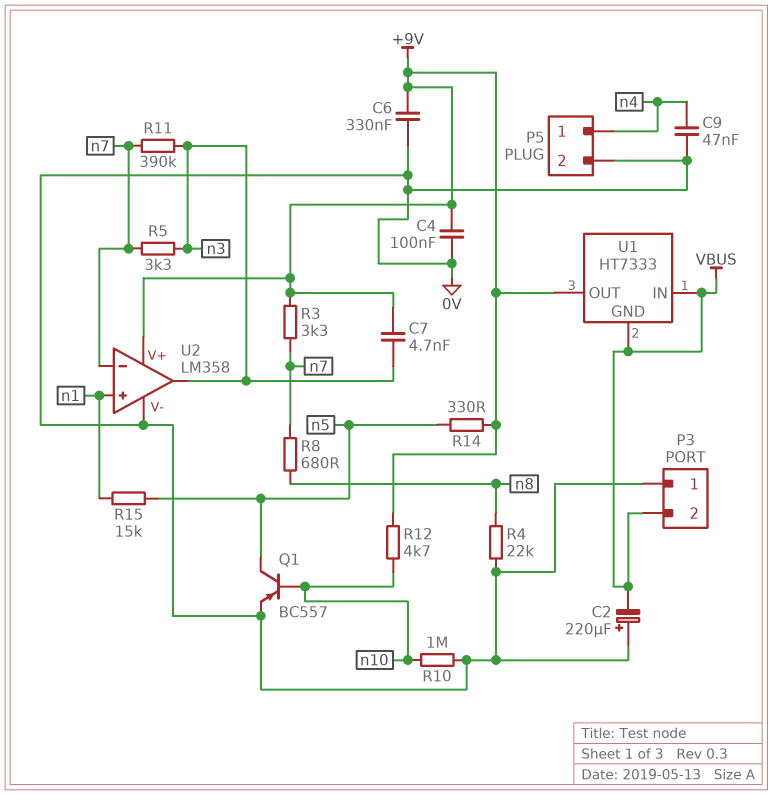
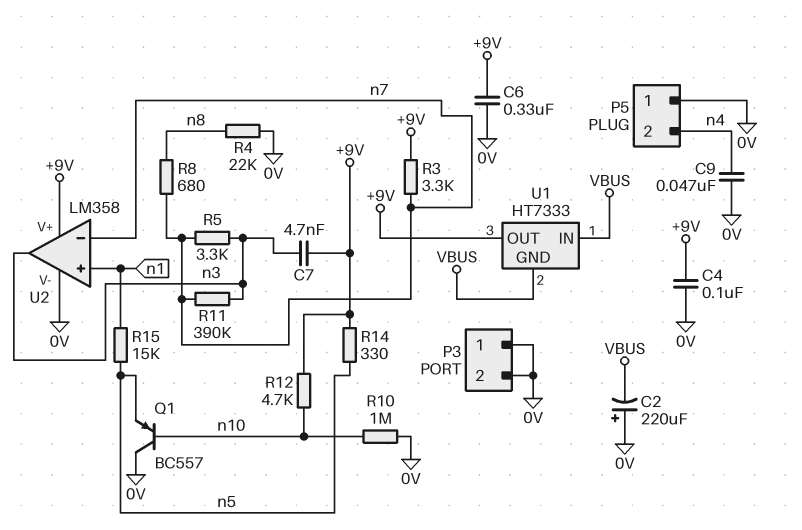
P3 pin 2: VBUS -> 0V
P5 pin 1: n4 -> 0V
P5 pin 2: 0V -> n4
Q1: PNP BC557 (B n10, C n5, E 0V) -> PNP BC557 (B n10, C 0V, E n5)

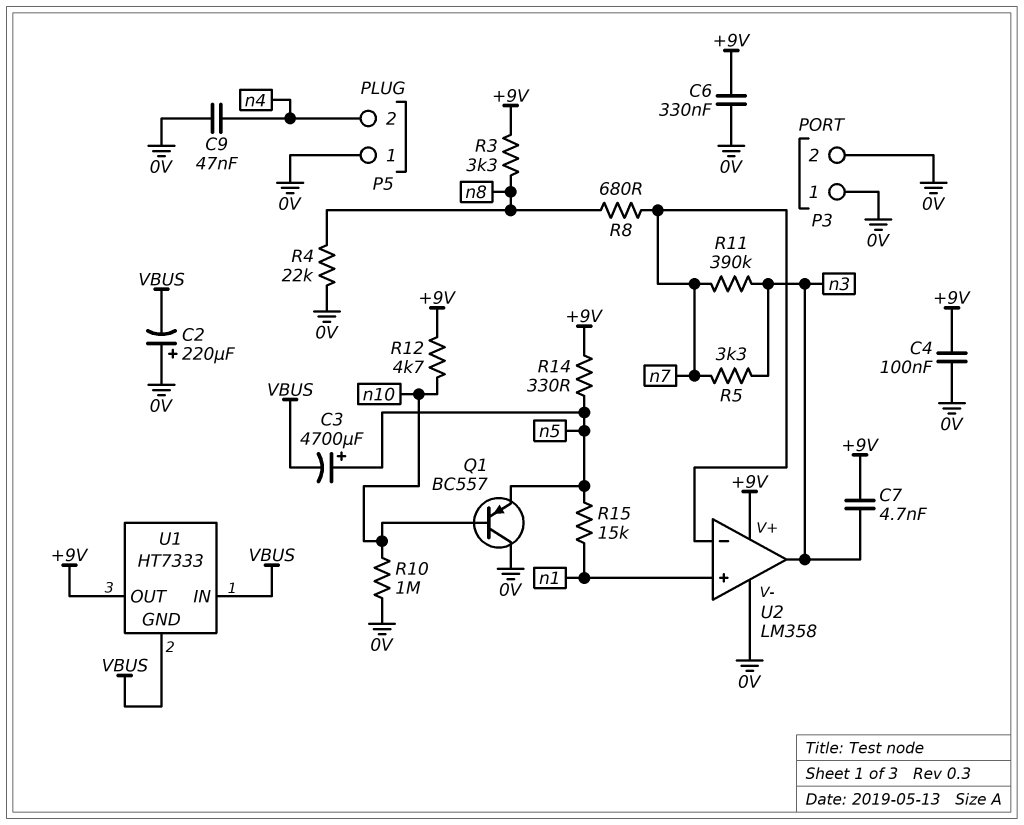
C3: none -> 4700uF (plus n5, minus VBUS)
R3: 3.3k (+9V, n7) -> 3.3k (+9V, n8)

